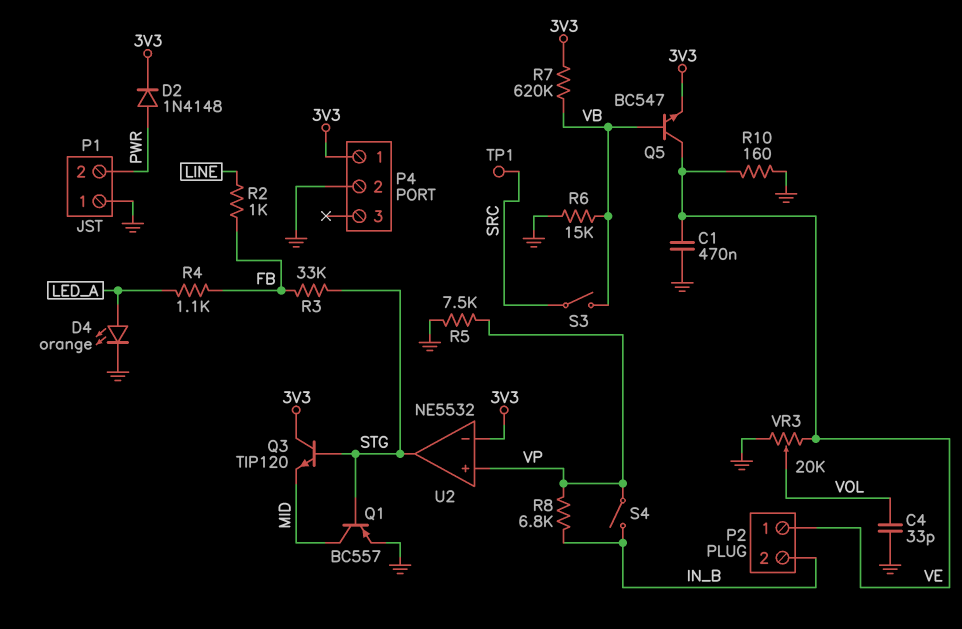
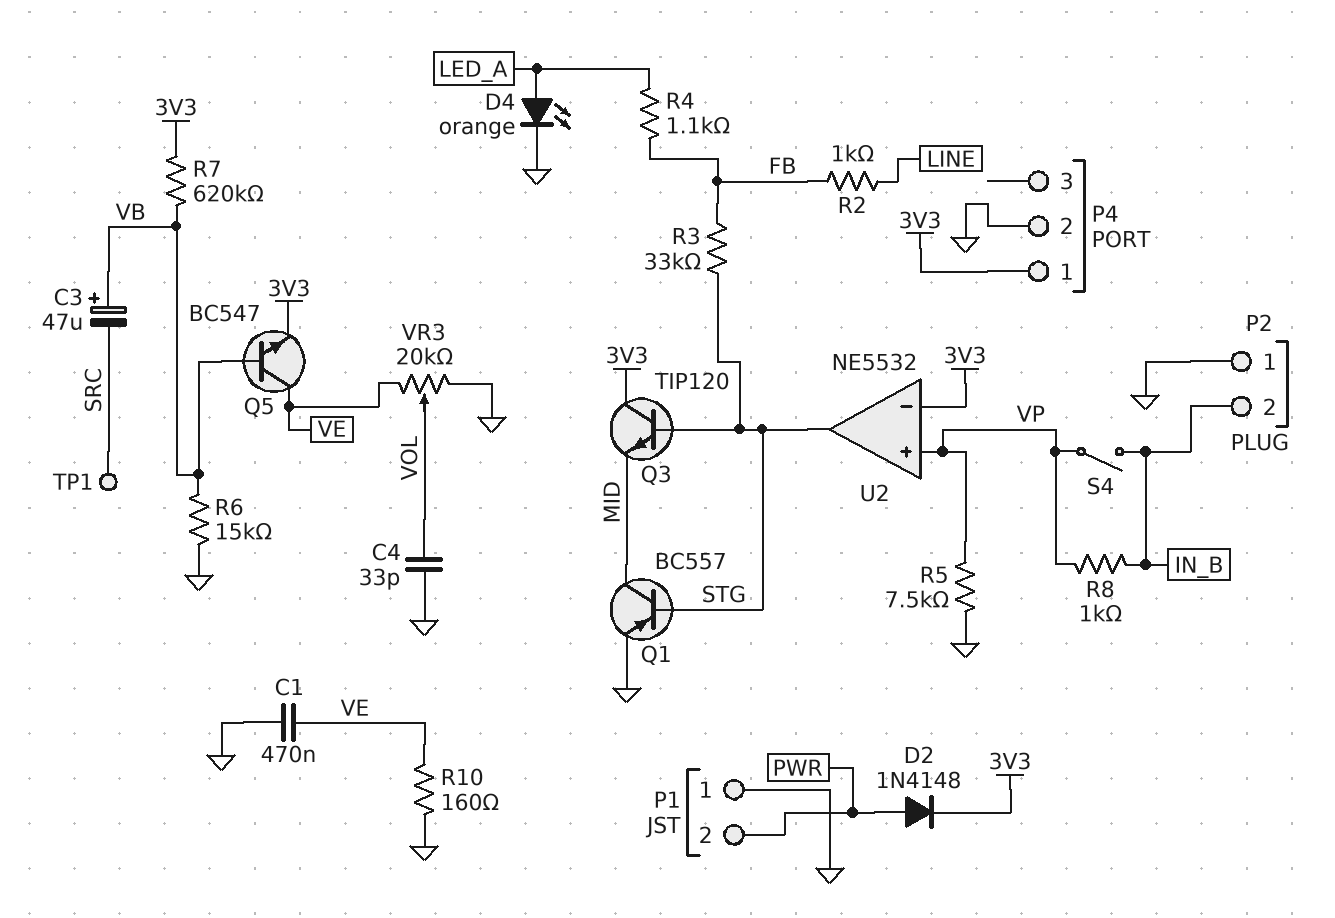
C3: none -> 47uF (plus VB, minus SRC)
P2 pin 1: VE -> GND
R8: 6.8k (IN_B, VP) -> 1k (IN_B, VP)
S3: switch (SRC, VB) -> none

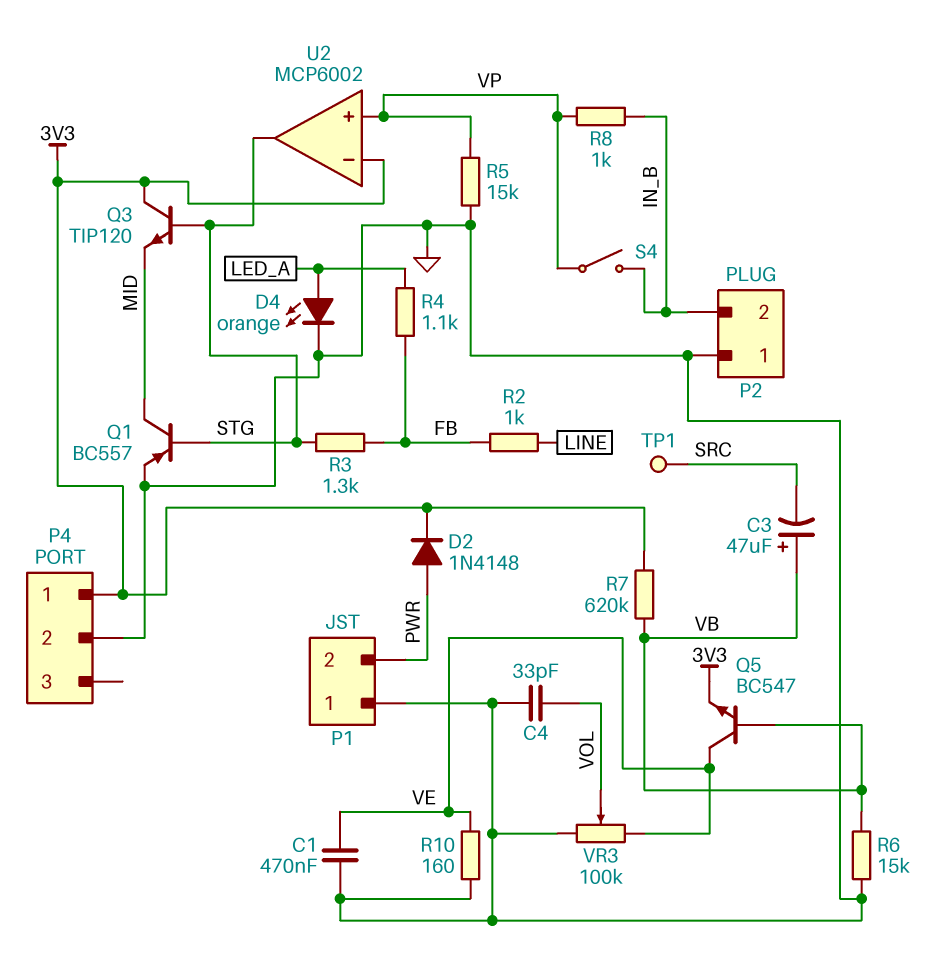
R3: 33k (FB, STG) -> 1.3k (FB, STG)
R5: 7.5k (GND, VP) -> 15k (GND, VP)
U2: NE5532 -> MCP6002
VR3: 20k (GND, VE, wiper VOL) -> 100k (GND, VE, wiper VOL)

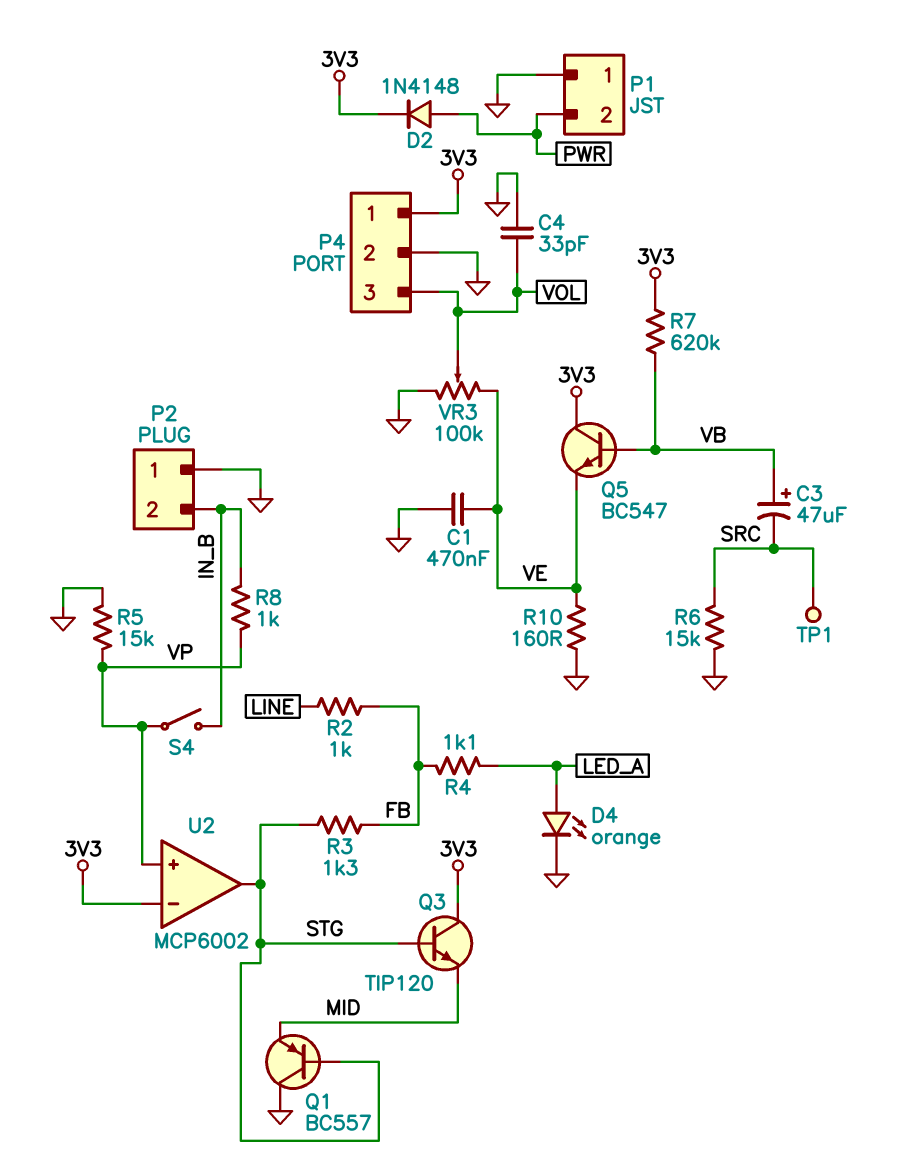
P4 pin 3: none -> VOL
Q1: PNP BC557 (B STG, C MID, E GND) -> PNP BC557 (B STG, C GND, E MID)
Q5: NPN BC547 (B VB, C VE, E 3V3) -> NPN BC547 (B VB, C 3V3, E VE)
R6: 15k (GND, VB) -> 15k (GND, SRC)

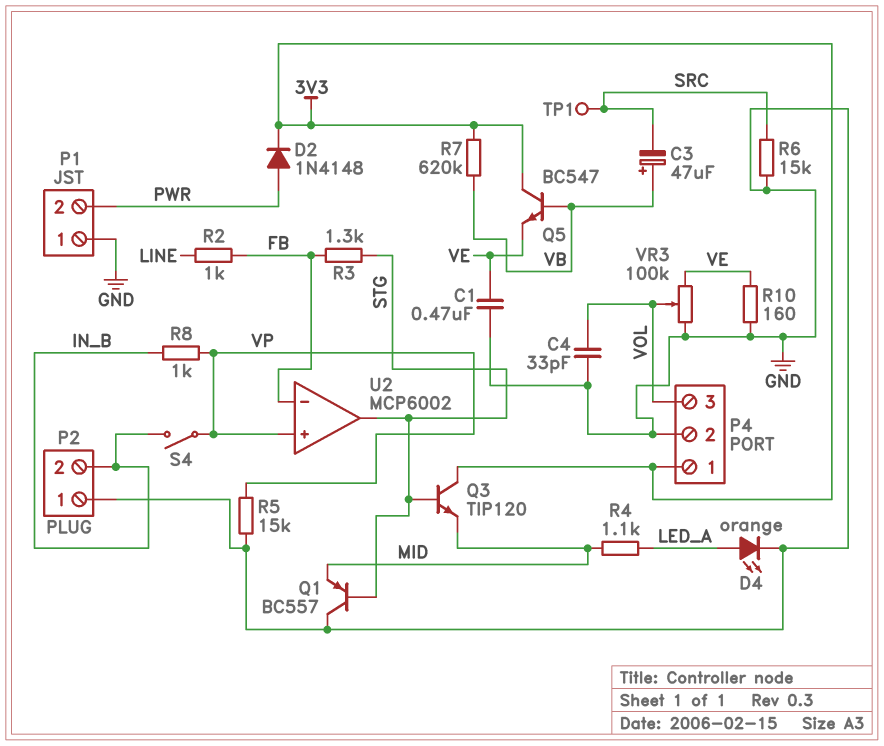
R4: 1.1k (FB, LED_A) -> 1.1k (LED_A, MID)
U2 pin in-: 3V3 -> FB

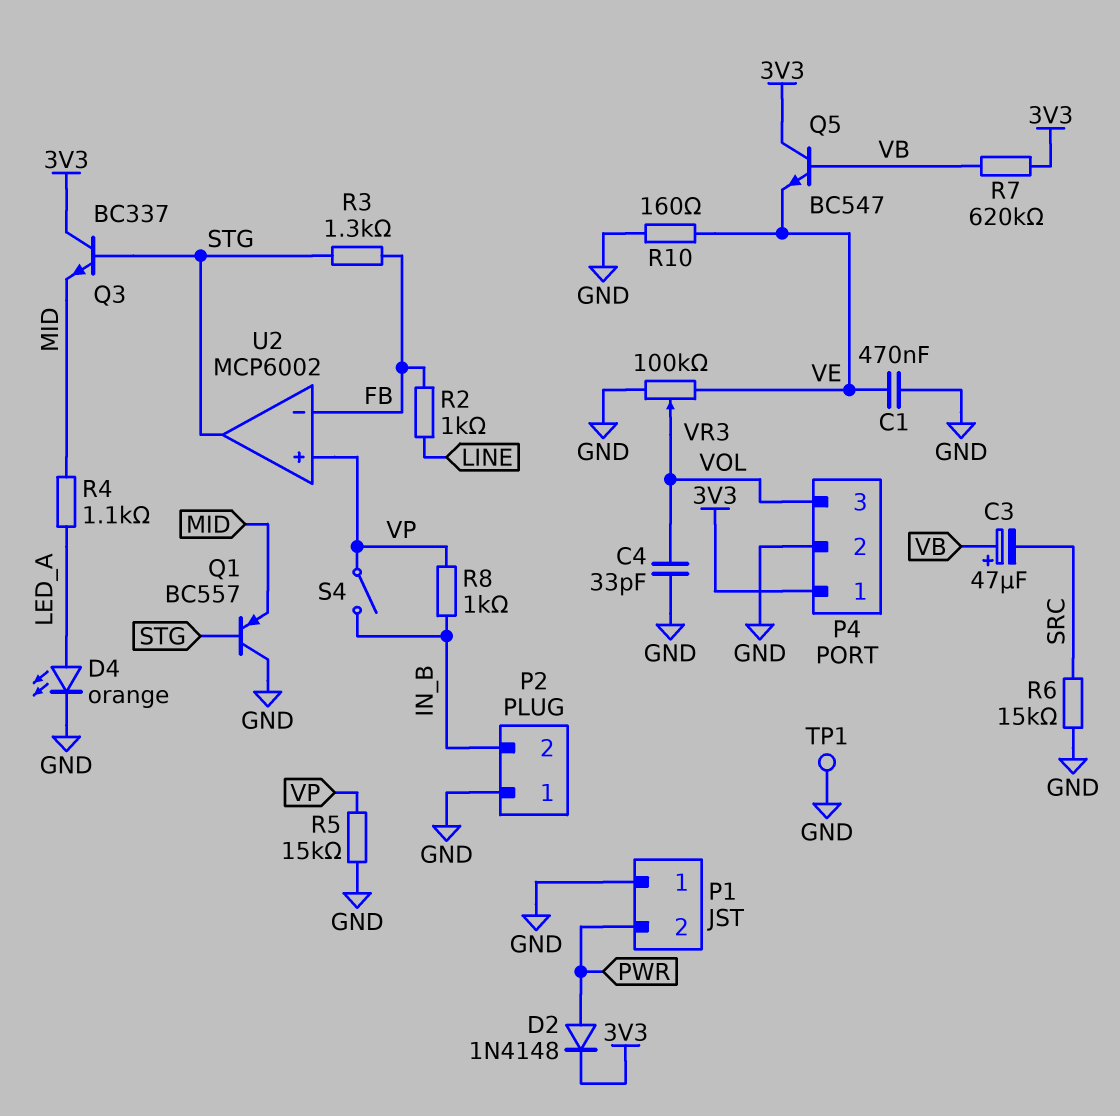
Q3: NPN TIP120 (B STG, C 3V3, E MID) -> NPN BC337 (B STG, C 3V3, E MID)
TP1: test point (SRC) -> test point (GND)

